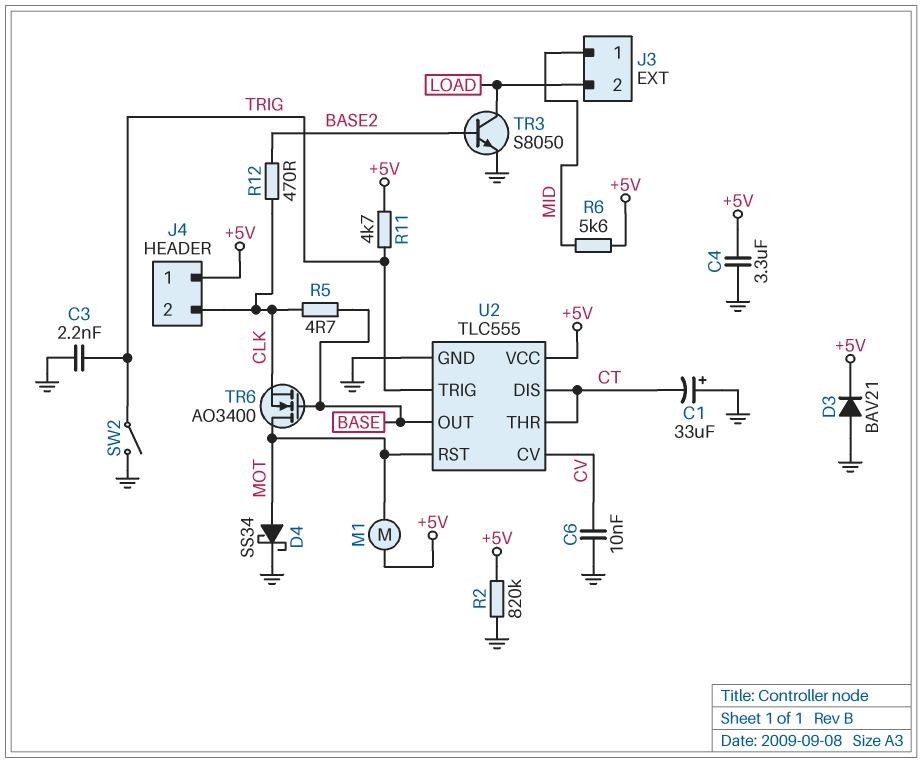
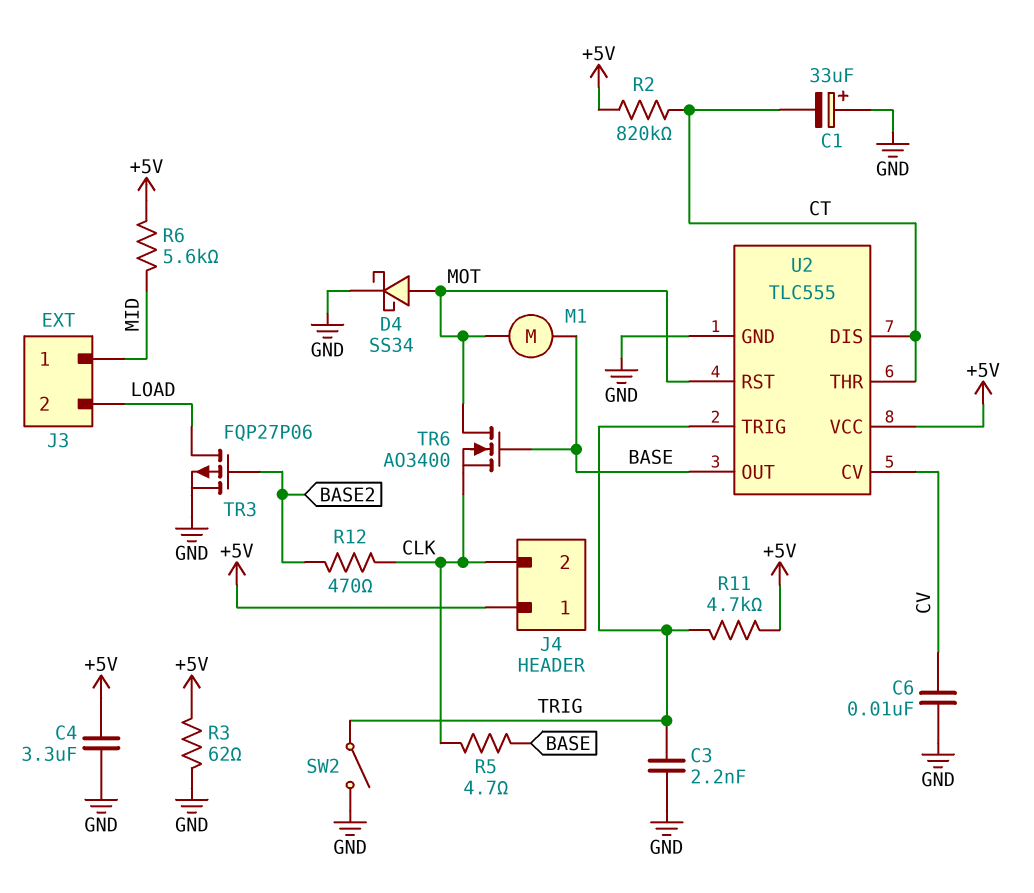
D3: diode BAV21 (A GND, K +5V) -> none
M1: motor (+5V, MOT) -> motor (BASE, MOT)
R2: 820k (+5V, GND) -> 820k (+5V, CT)
R3: none -> 62 (+5V, GND)
TR3: NPN S8050 (B BASE2, C LOAD, E GND) -> PMOS FQP27P06 (G BASE2, D LOAD, S GND)

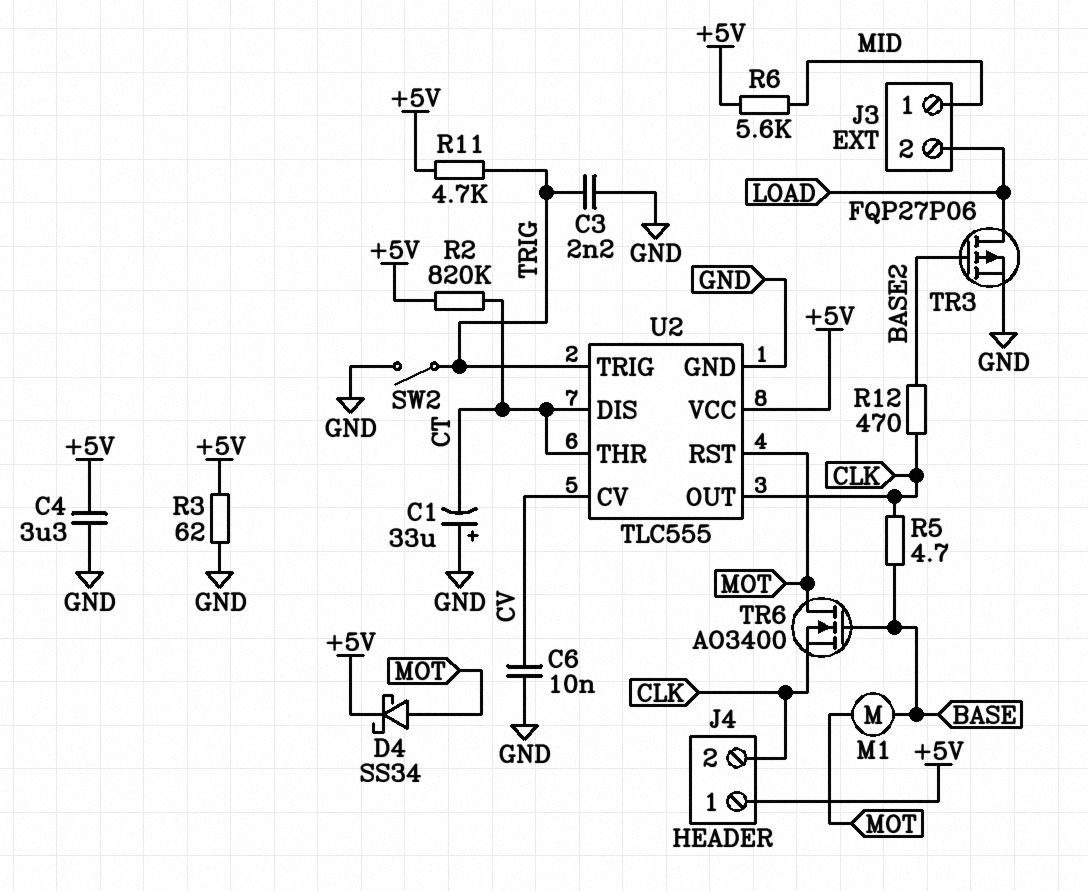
D4: schottky SS34 (A MOT, K GND) -> schottky SS34 (A MOT, K +5V)
U2 pin OUT: BASE -> CLK

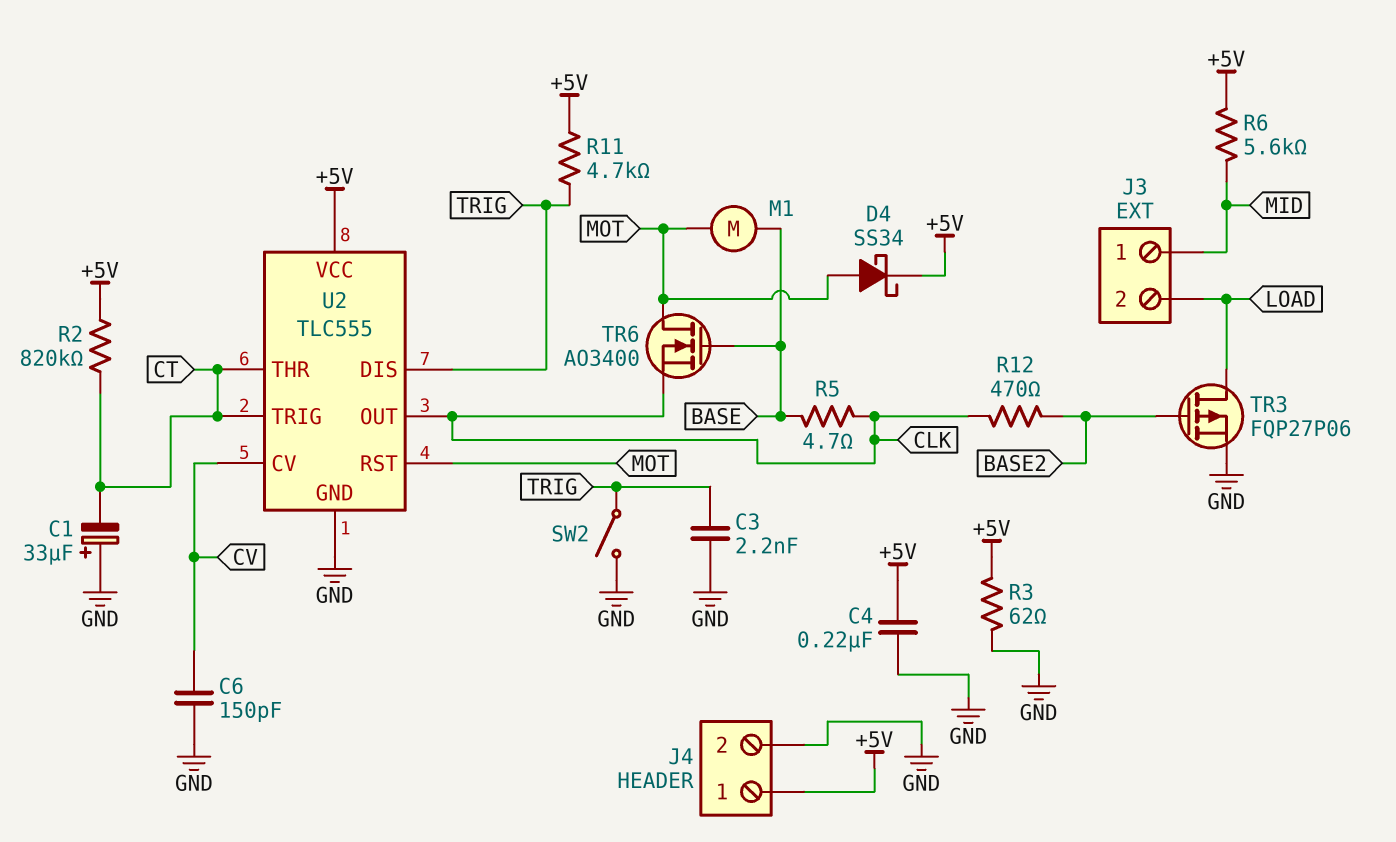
C4: 3.3uF (+5V, GND) -> 220nF (+5V, GND)
C6: 10nF (CV, GND) -> 150pF (CV, GND)
J4 pin 2: CLK -> GND
U2 pin DIS: CT -> TRIG
U2 pin TRIG: TRIG -> CT

